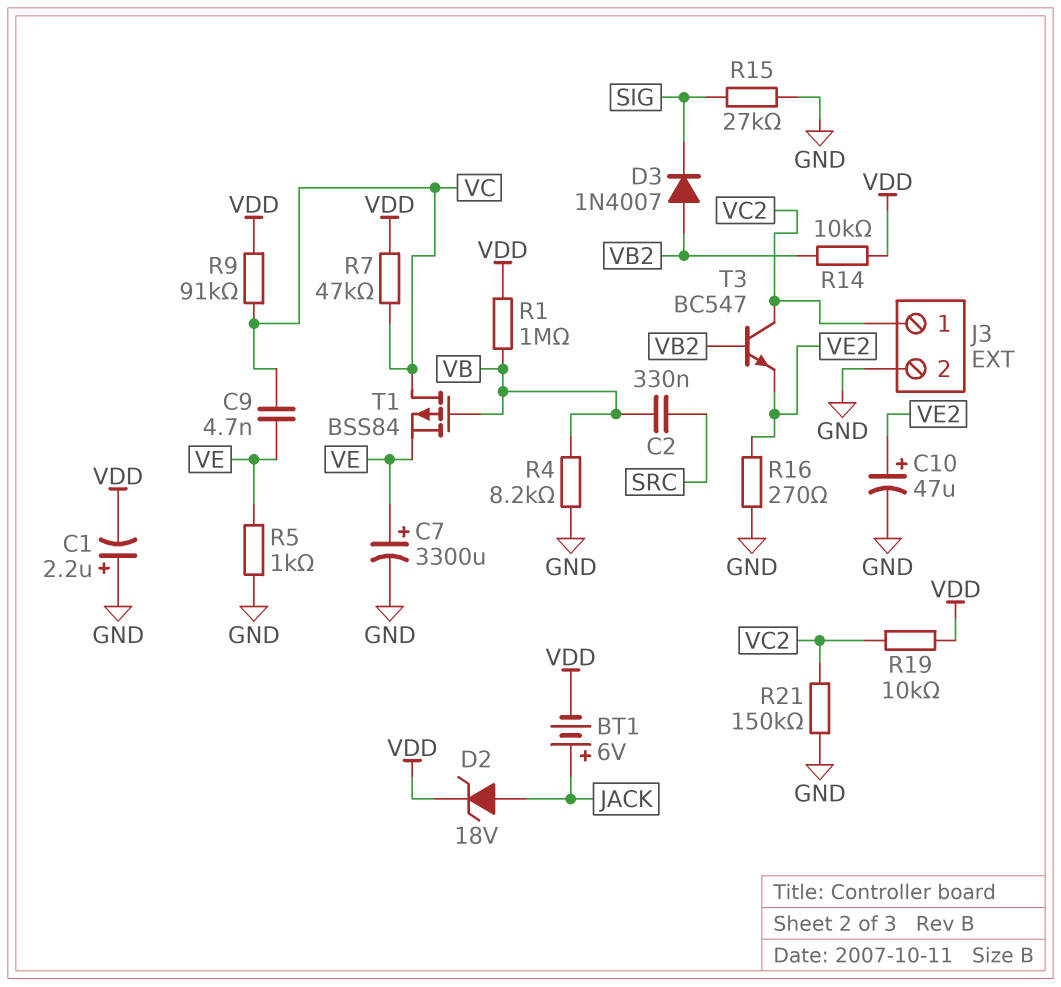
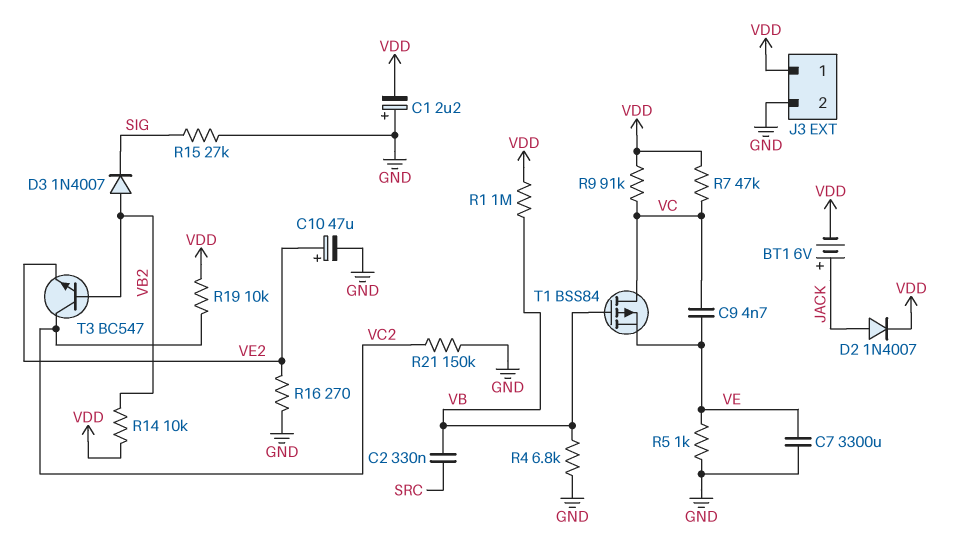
C7: 3300uF (plus VE, minus GND) -> 3300uF (GND, VE)
D2: zener 18V (A JACK, K VDD) -> diode 1N4007 (A JACK, K VDD)
J3 pin 1: VC2 -> VDD
R4: 8.2k (GND, VB) -> 6.8k (GND, VB)

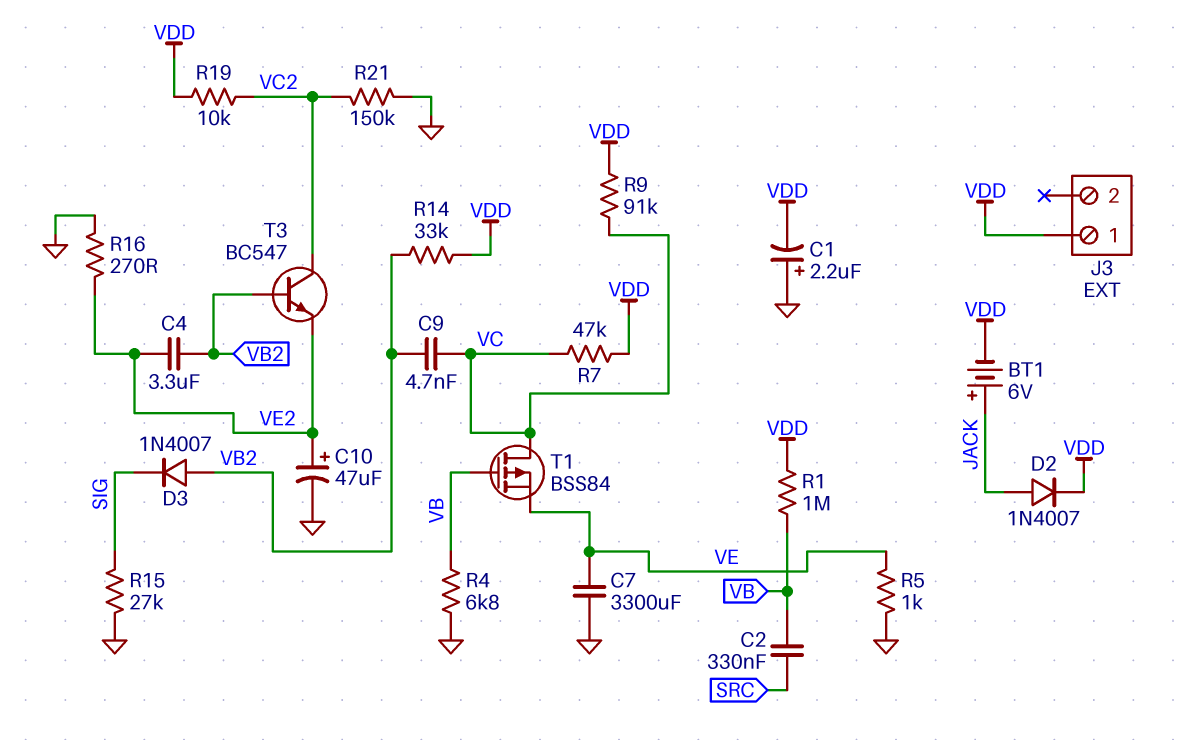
C4: none -> 3.3uF (VB2, VE2)
C9: 4.7nF (VC, VE) -> 4.7nF (VB2, VC)
J3 pin 2: GND -> none
R14: 10k (VB2, VDD) -> 33k (VB2, VDD)

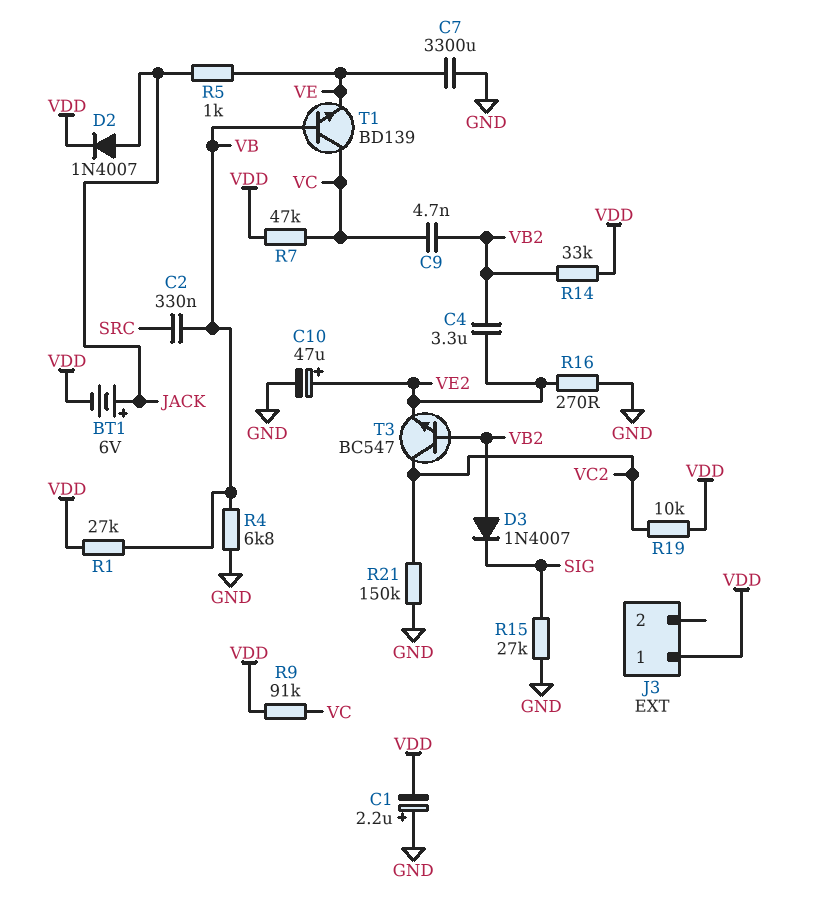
R1: 1M (VB, VDD) -> 27k (VB, VDD)
R5: 1k (GND, VE) -> 1k (JACK, VE)
T1: PMOS BSS84 (G VB, D VC, S VE) -> NPN BD139 (B VB, C VC, E VE)

